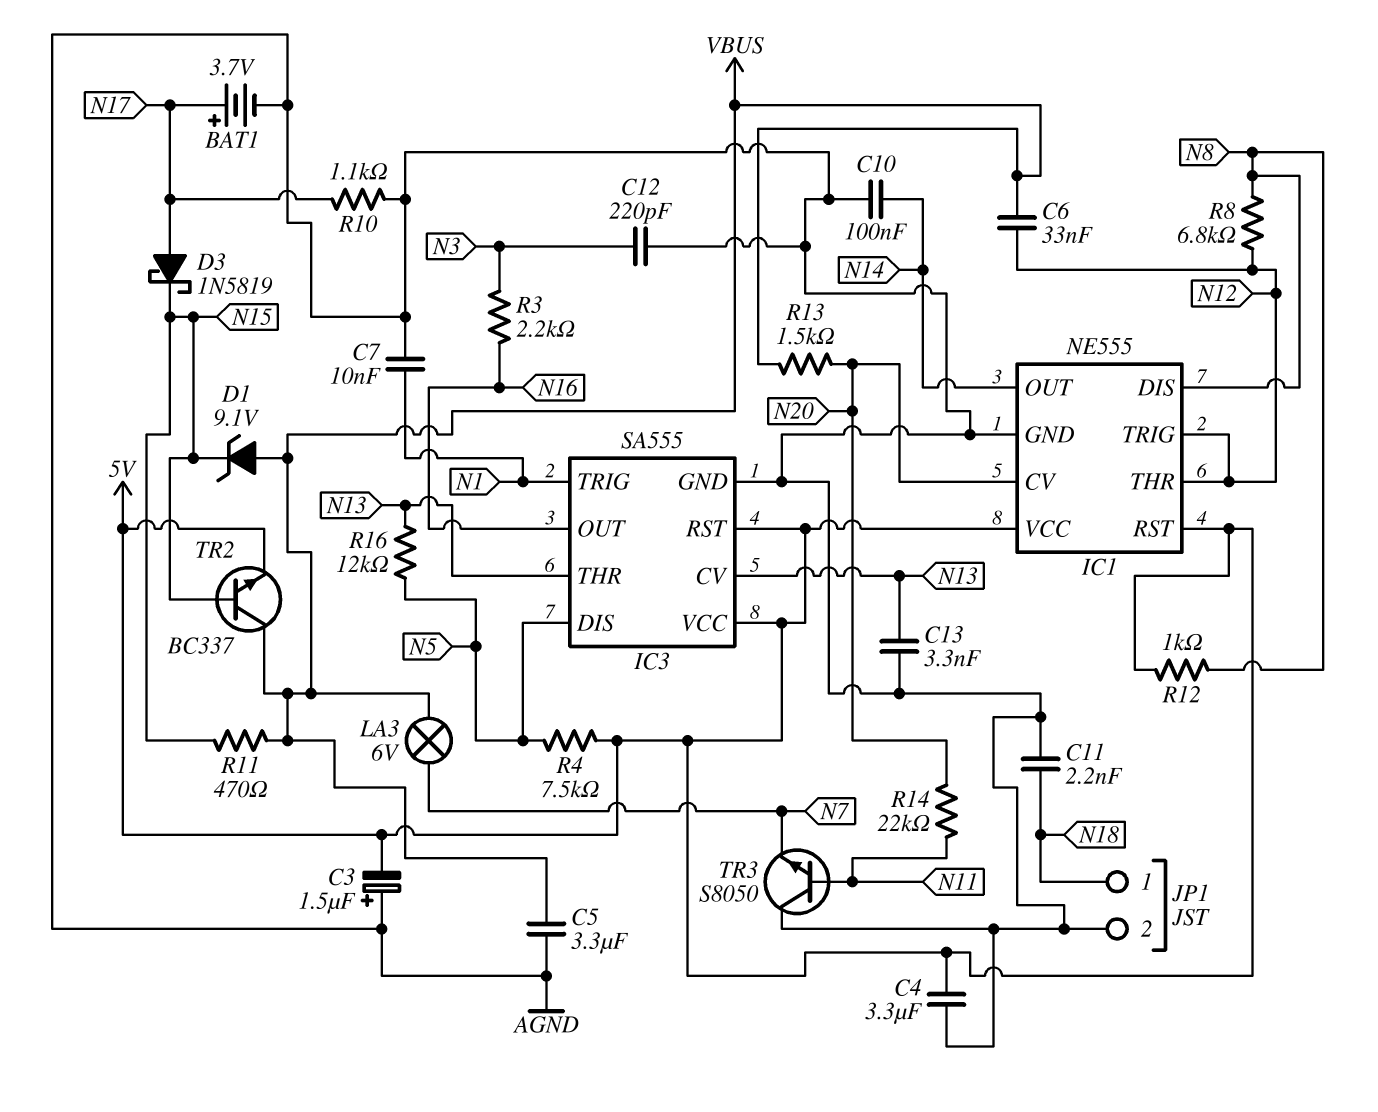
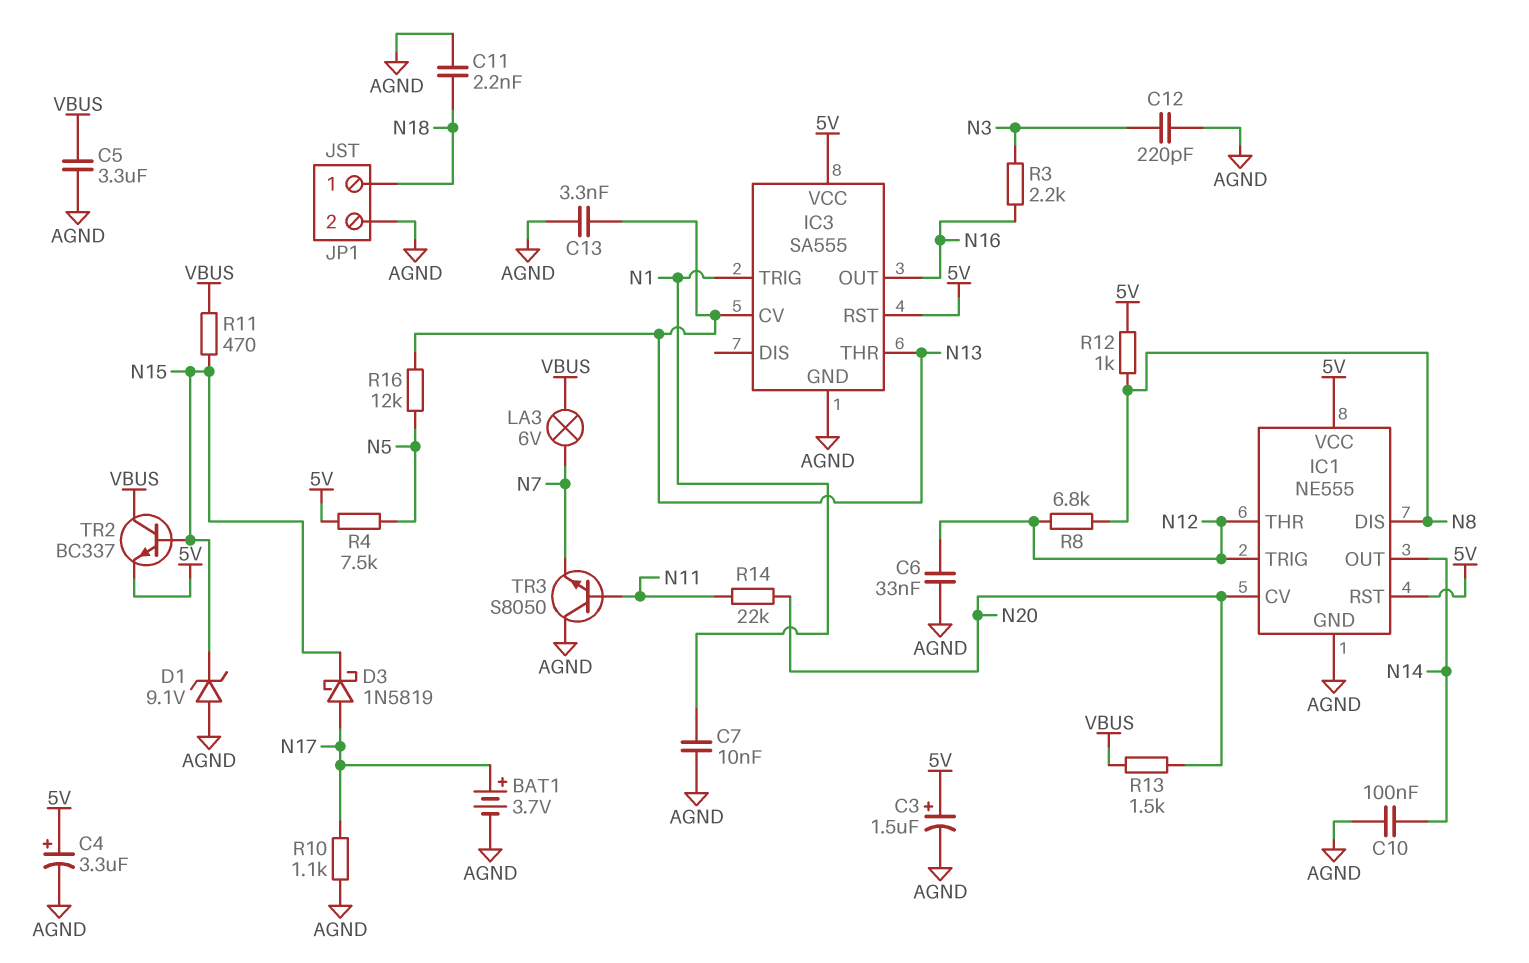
C3: 1.5uF (plus AGND, minus 5V) -> 1.5uF (plus 5V, minus AGND)
C4: 3.3uF (5V, AGND) -> 3.3uF (plus 5V, minus AGND)
C6: 33nF (N12, VBUS) -> 33nF (AGND, N12)
D1: zener 9.1V (A VBUS, K N15) -> zener 9.1V (A AGND, K N15)
IC3 pin DIS: N5 -> none

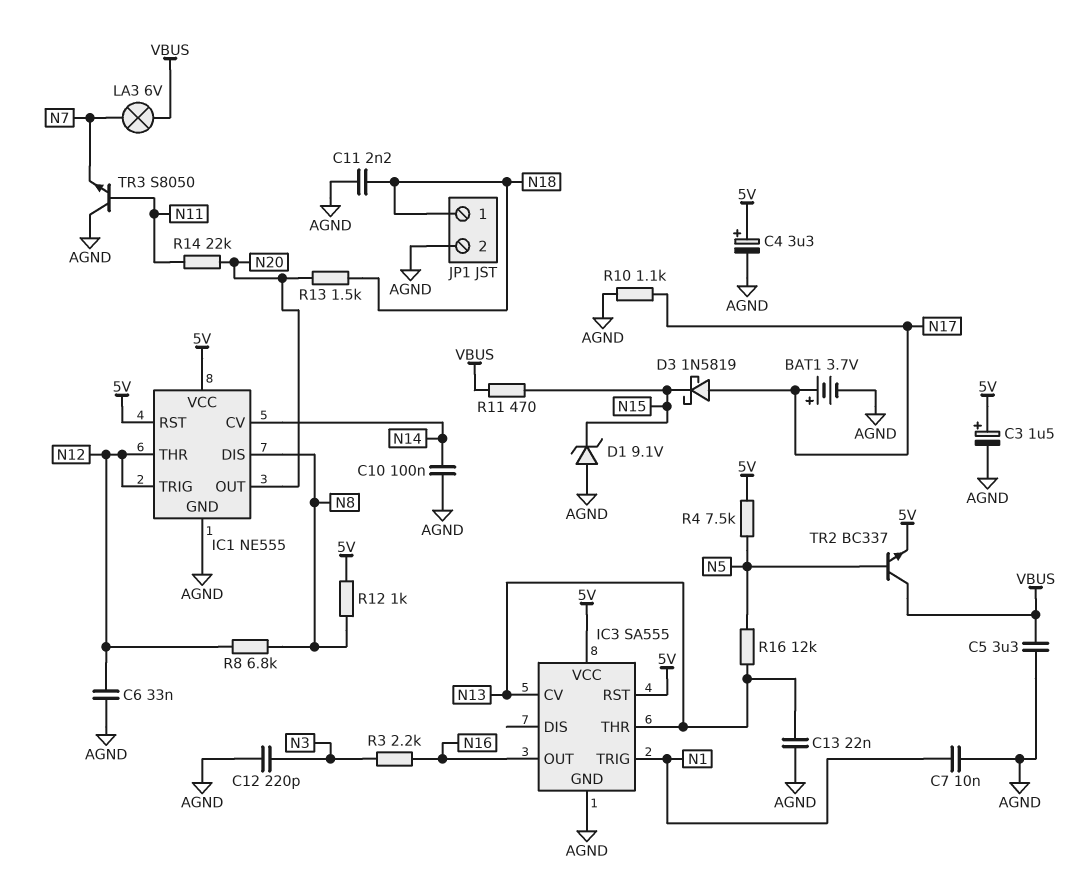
C13: 3.3nF (AGND, N13) -> 22nF (AGND, N13)
IC1 pin CV: N20 -> N14
IC1 pin OUT: N14 -> N20
R13: 1.5k (N20, VBUS) -> 1.5k (N18, N20)
TR2: NPN BC337 (B N15, C VBUS, E 5V) -> NPN BC337 (B N5, C VBUS, E 5V)

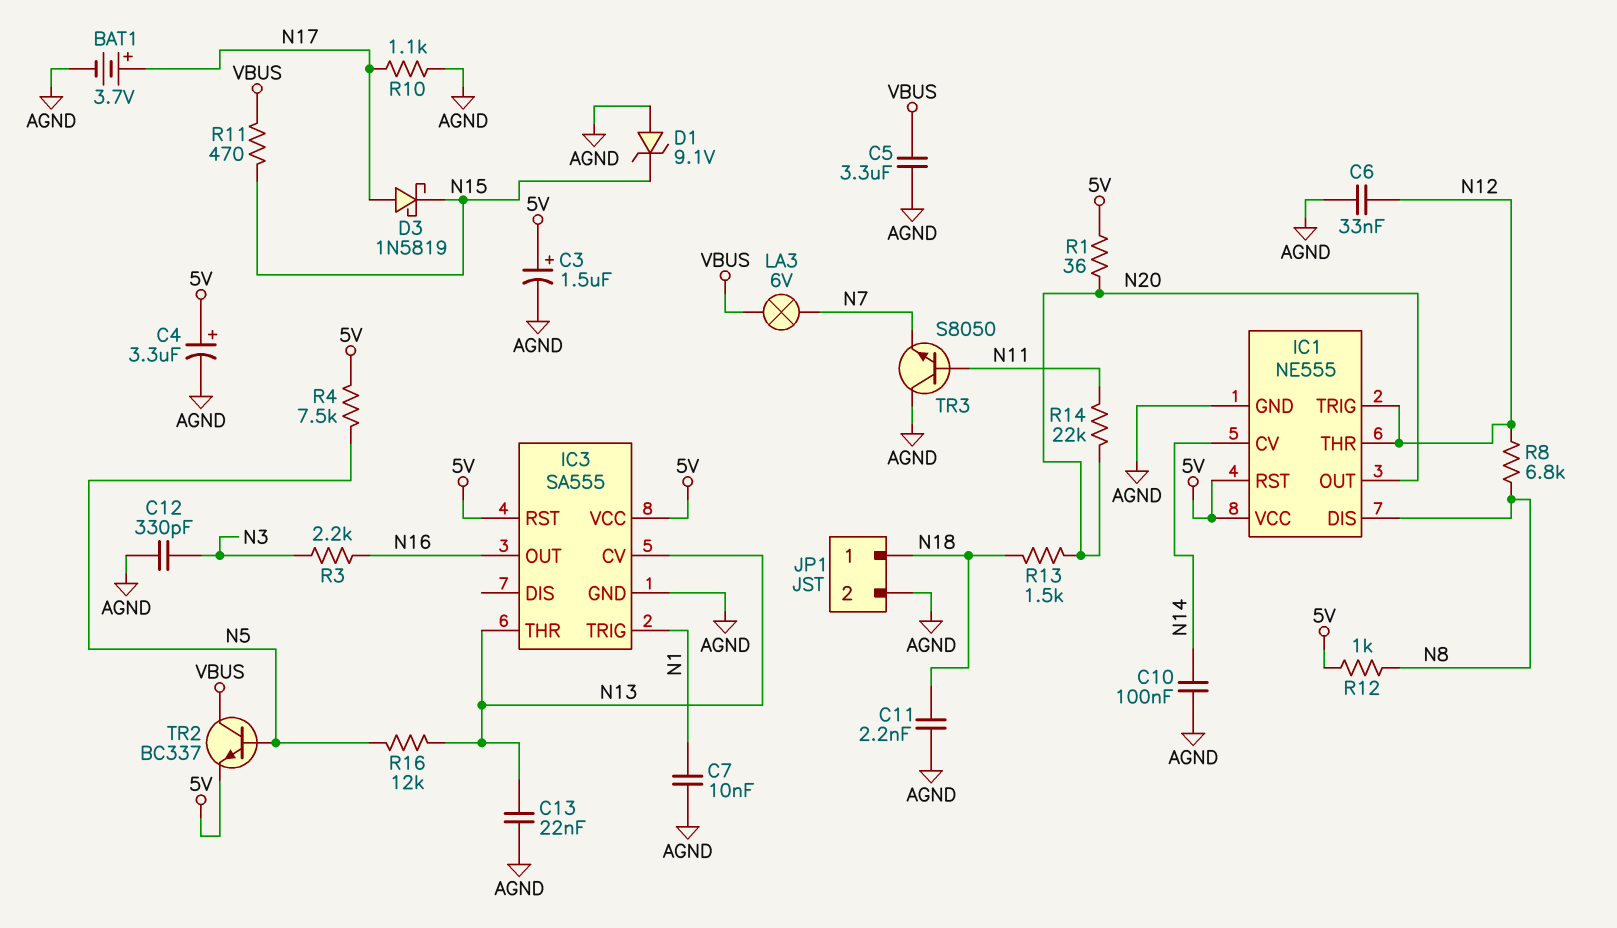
C12: 220pF (AGND, N3) -> 330pF (AGND, N3)
R1: none -> 36 (5V, N20)

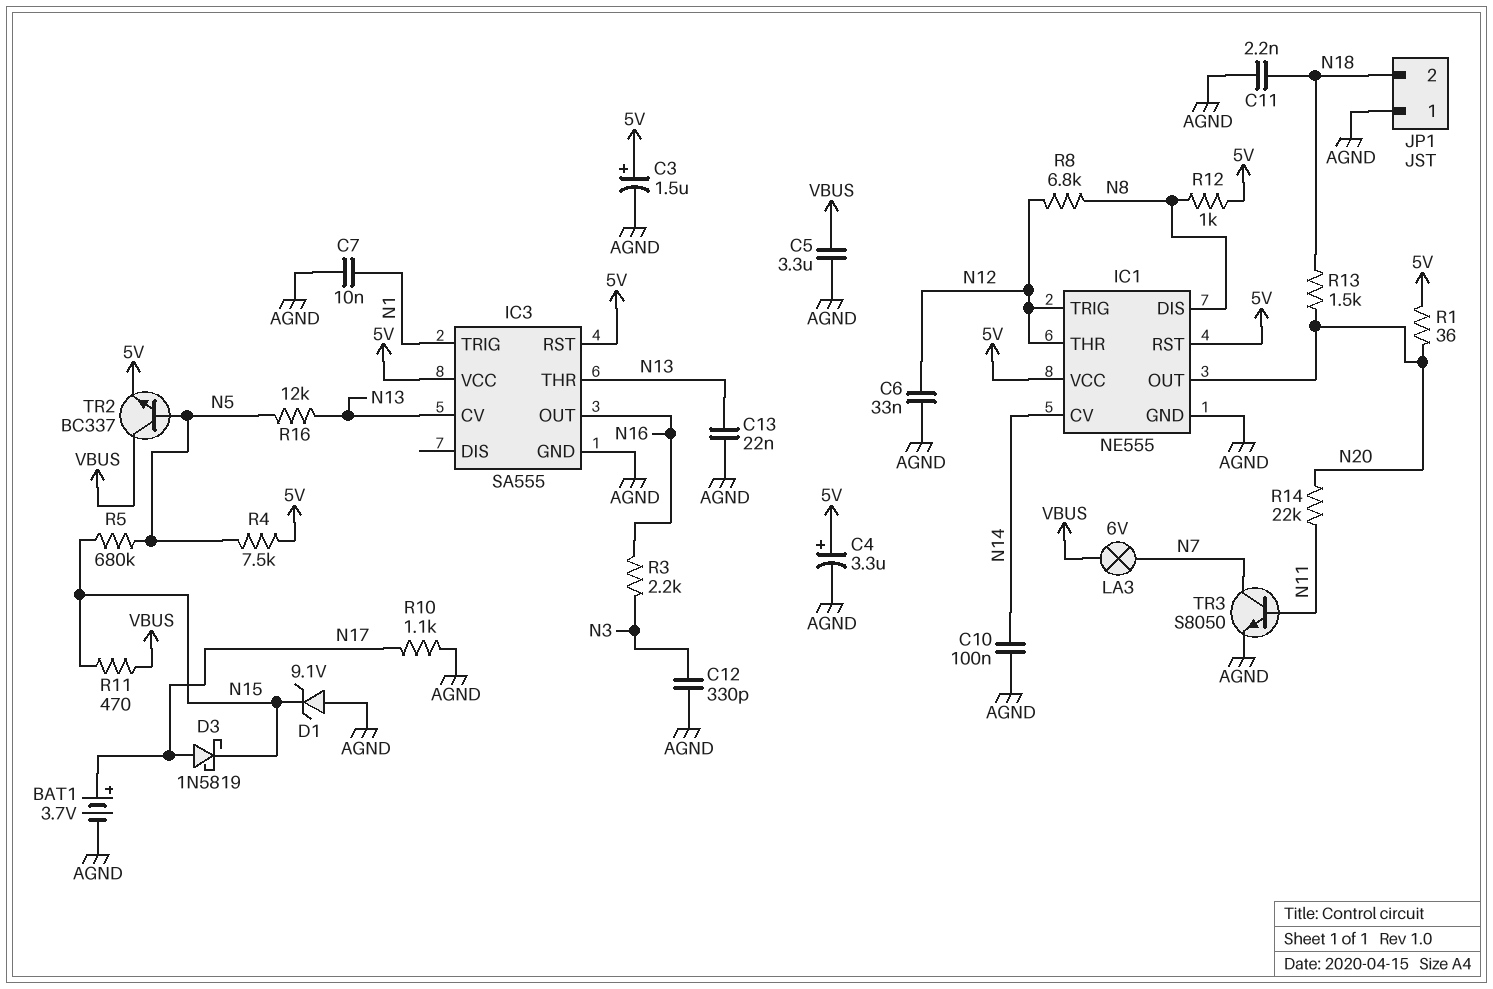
JP1 pin 1: N18 -> AGND
JP1 pin 2: AGND -> N18
R5: none -> 680k (N5, N15)
TR3: NPN S8050 (B N11, C AGND, E N7) -> NPN S8050 (B N11, C N7, E AGND)

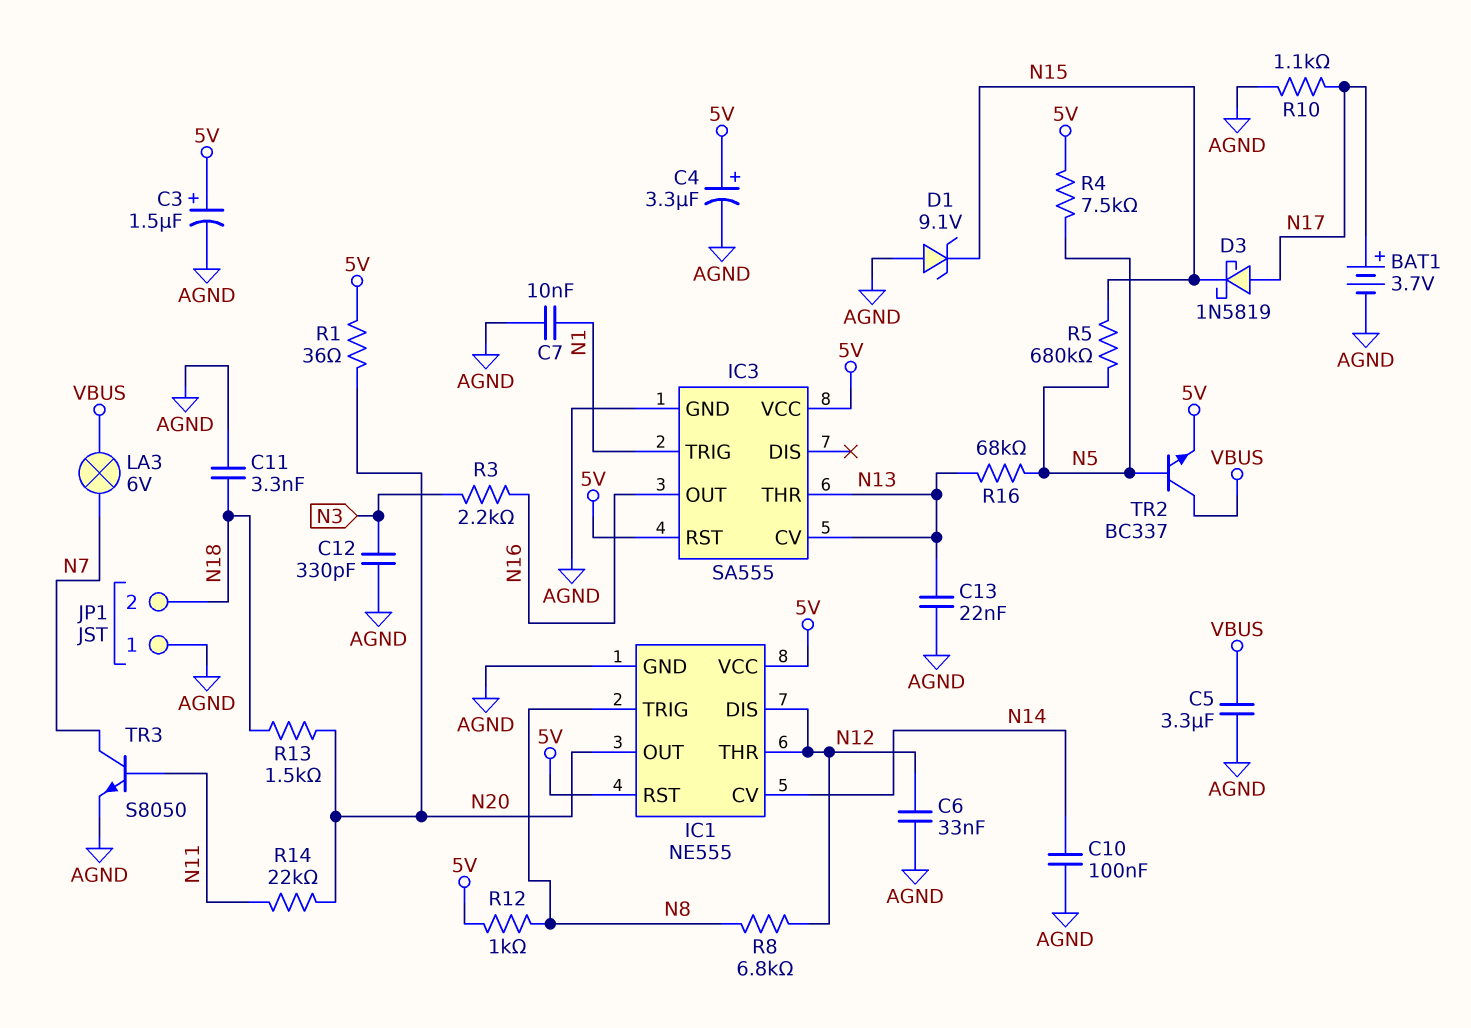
C11: 2.2nF (AGND, N18) -> 3.3nF (AGND, N18)
IC1 pin DIS: N8 -> N12
IC1 pin TRIG: N12 -> N8
R11: 470 (N15, VBUS) -> none
R16: 12k (N5, N13) -> 68k (N5, N13)

